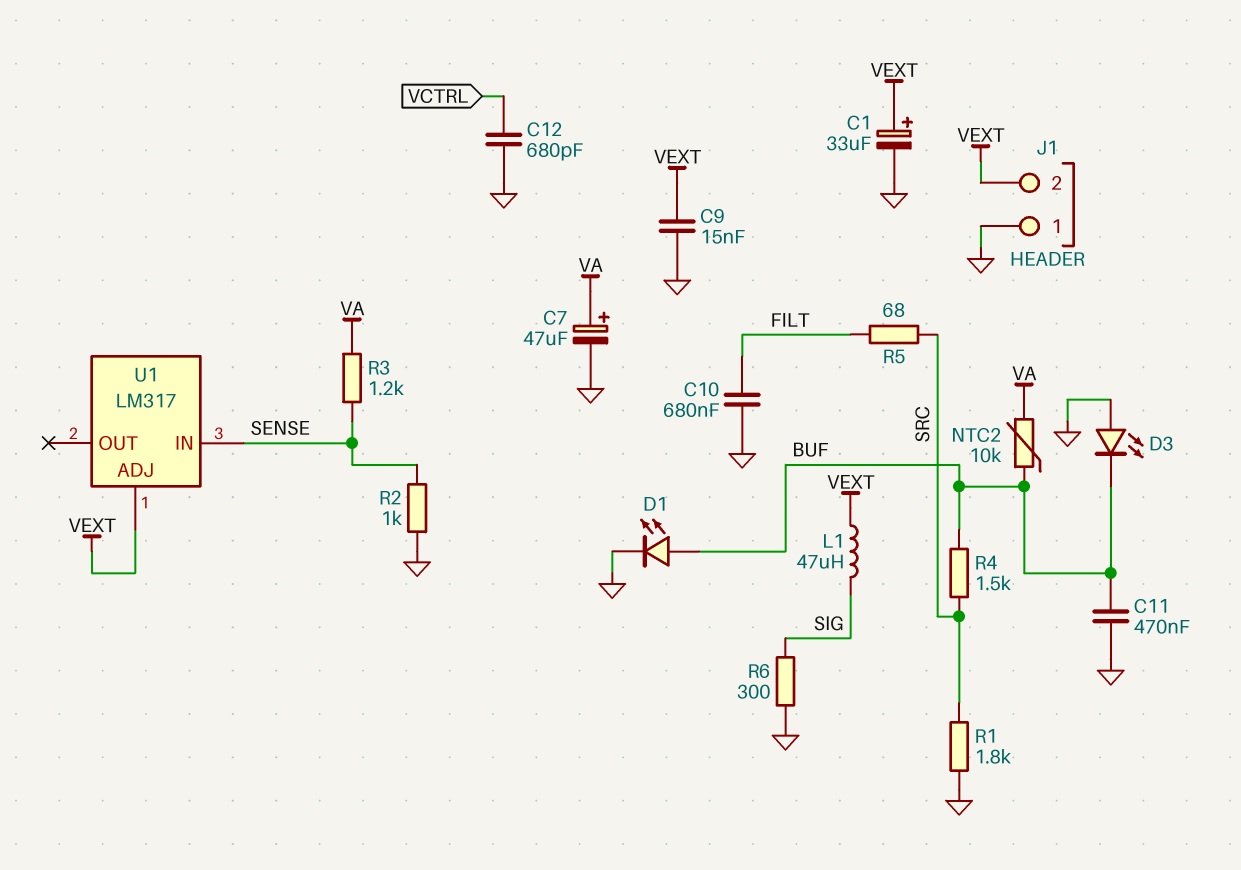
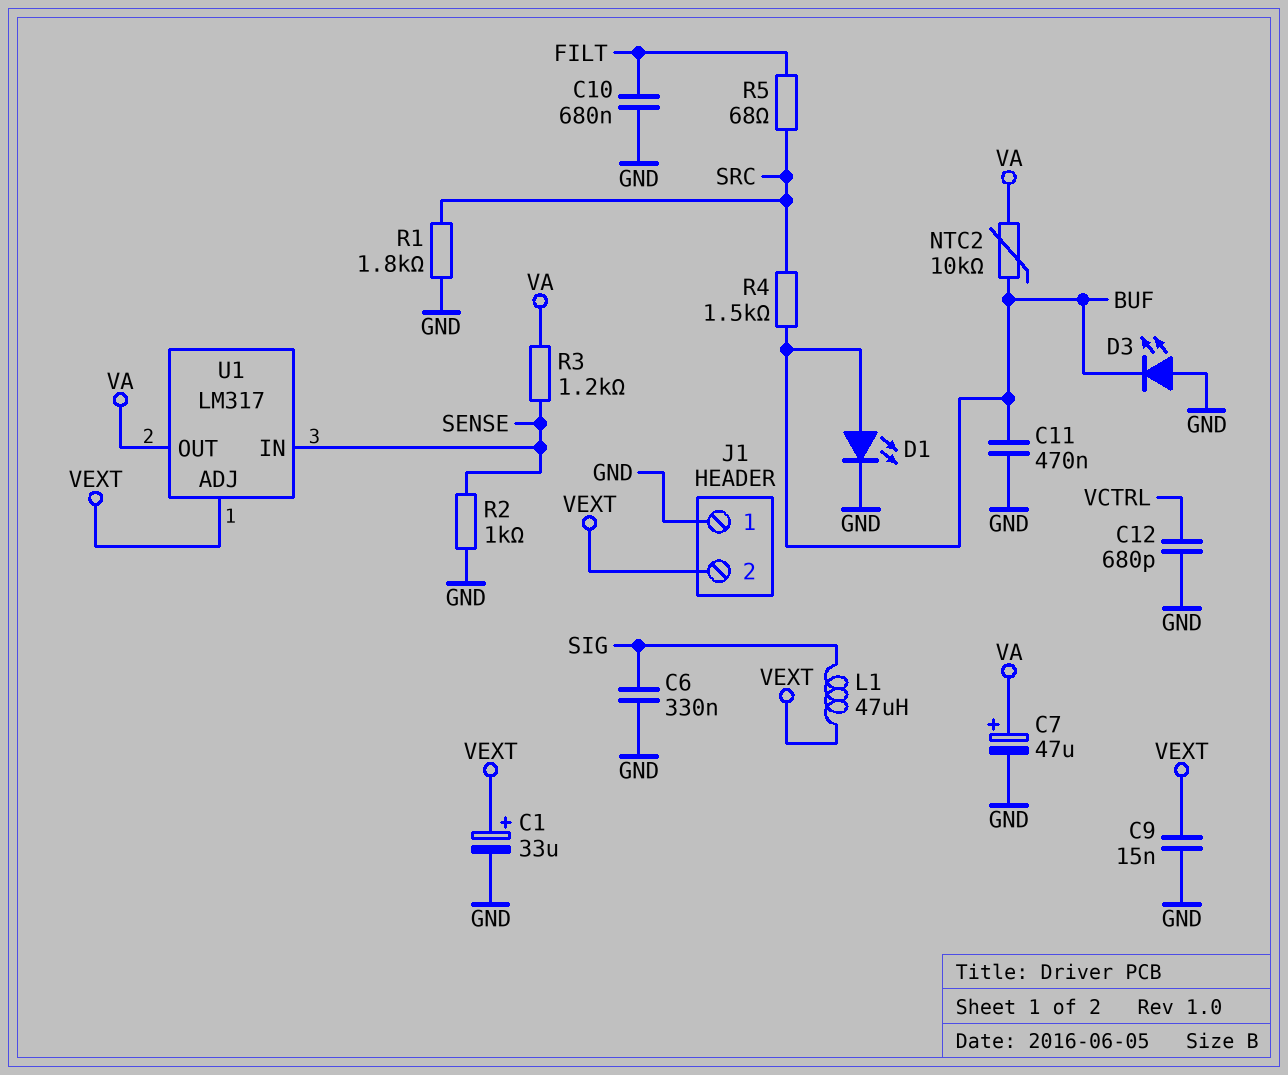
C6: none -> 330nF (GND, SIG)
R6: 300 (GND, SIG) -> none
U1 pin OUT: none -> VA

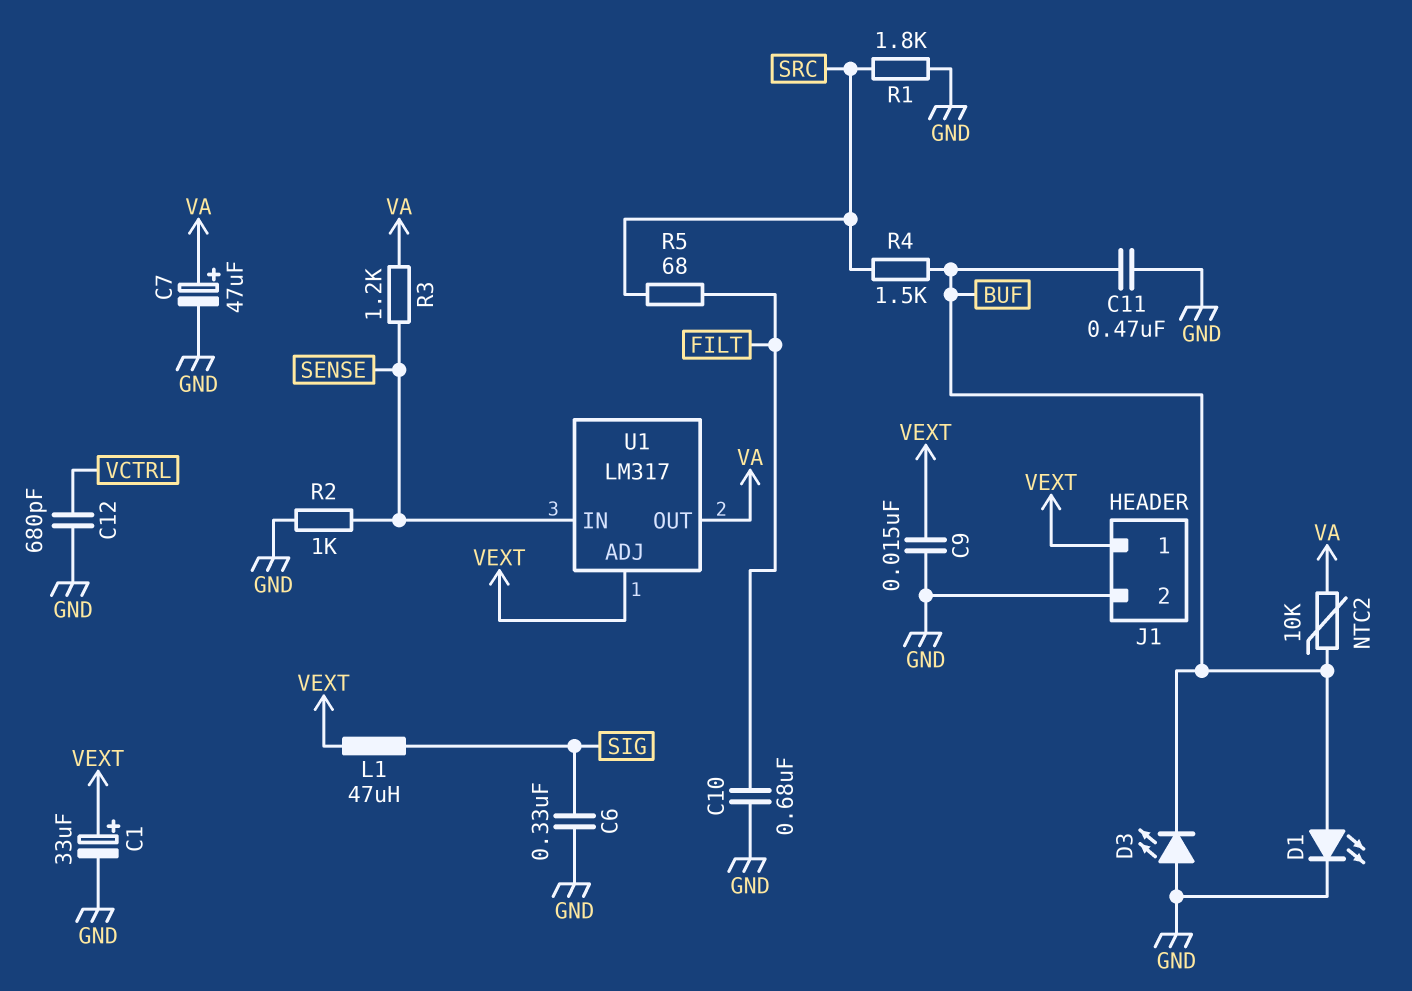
J1 pin 1: GND -> VEXT
J1 pin 2: VEXT -> GND

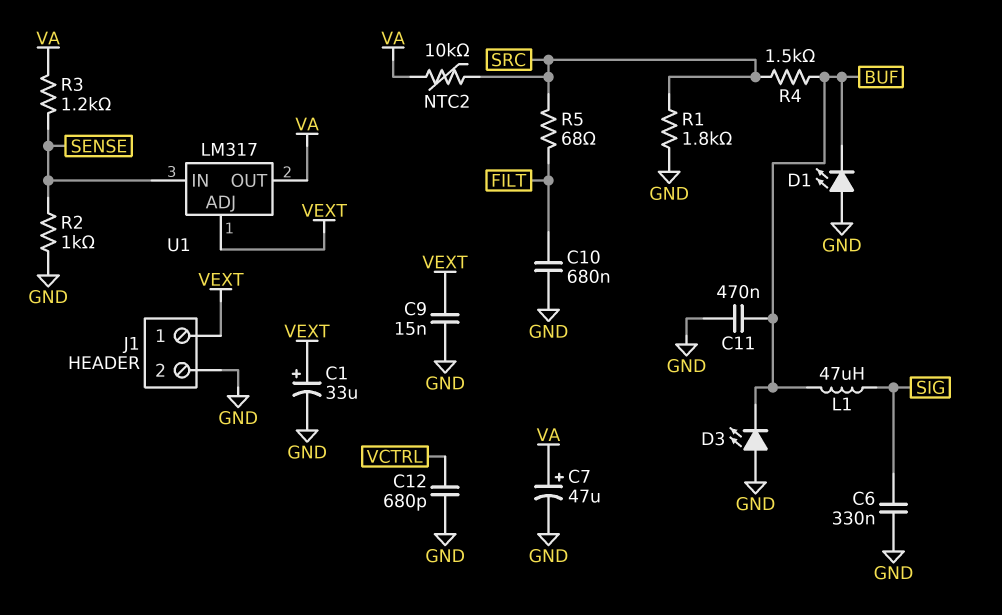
D1: LED (A BUF, K GND) -> LED (A GND, K BUF)
L1: 47uH (SIG, VEXT) -> 47uH (BUF, SIG)
NTC2: 10k (BUF, VA) -> 10k (SRC, VA)

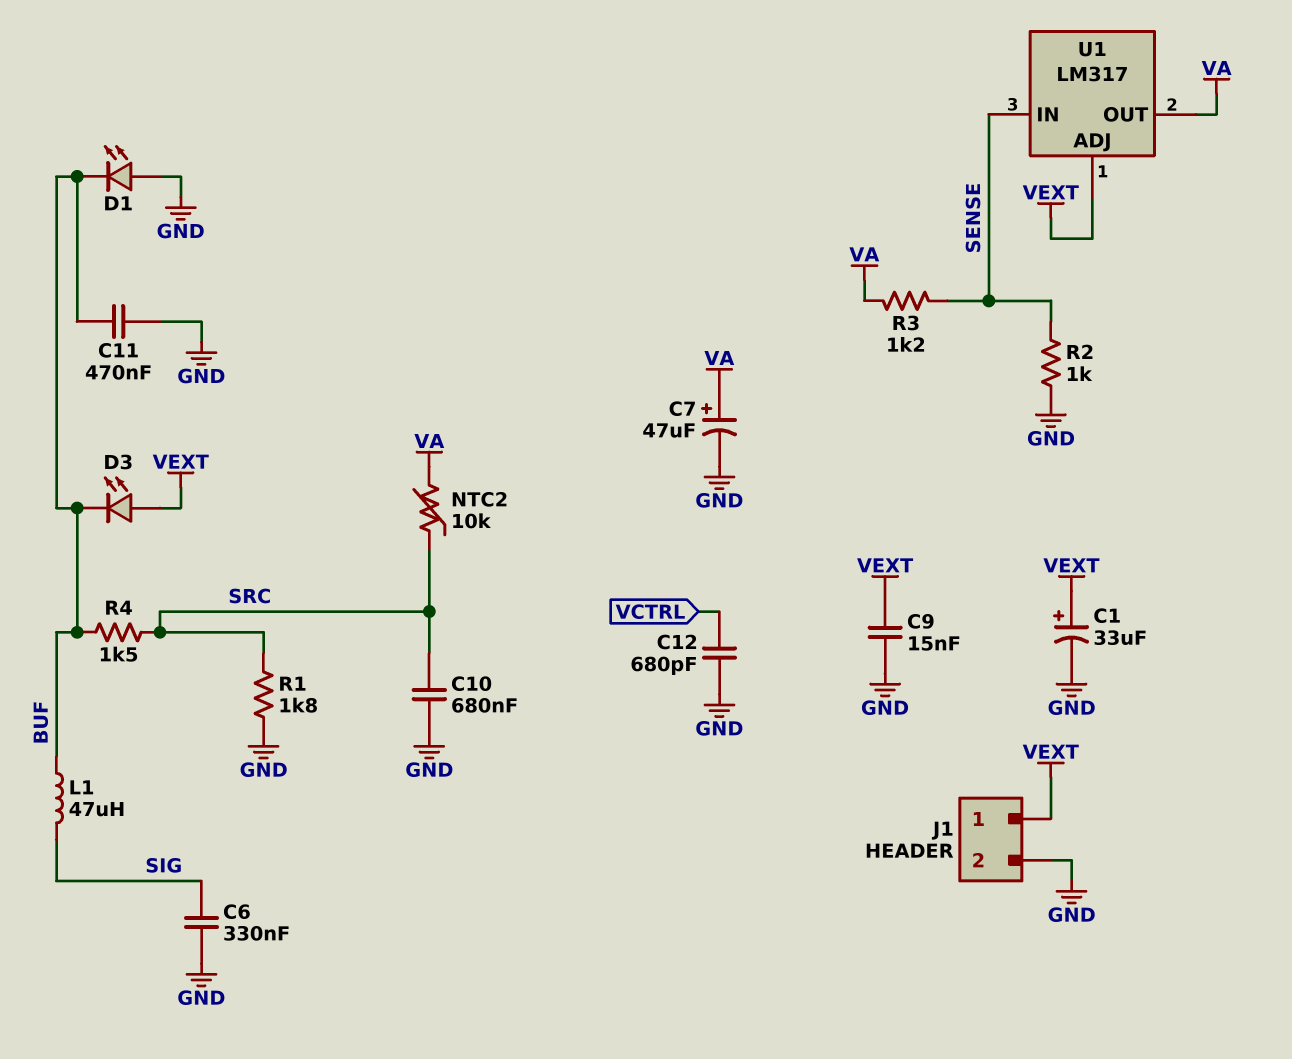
C10: 680nF (FILT, GND) -> 680nF (GND, SRC)
D3: LED (A GND, K BUF) -> LED (A VEXT, K BUF)
R5: 68 (FILT, SRC) -> none

